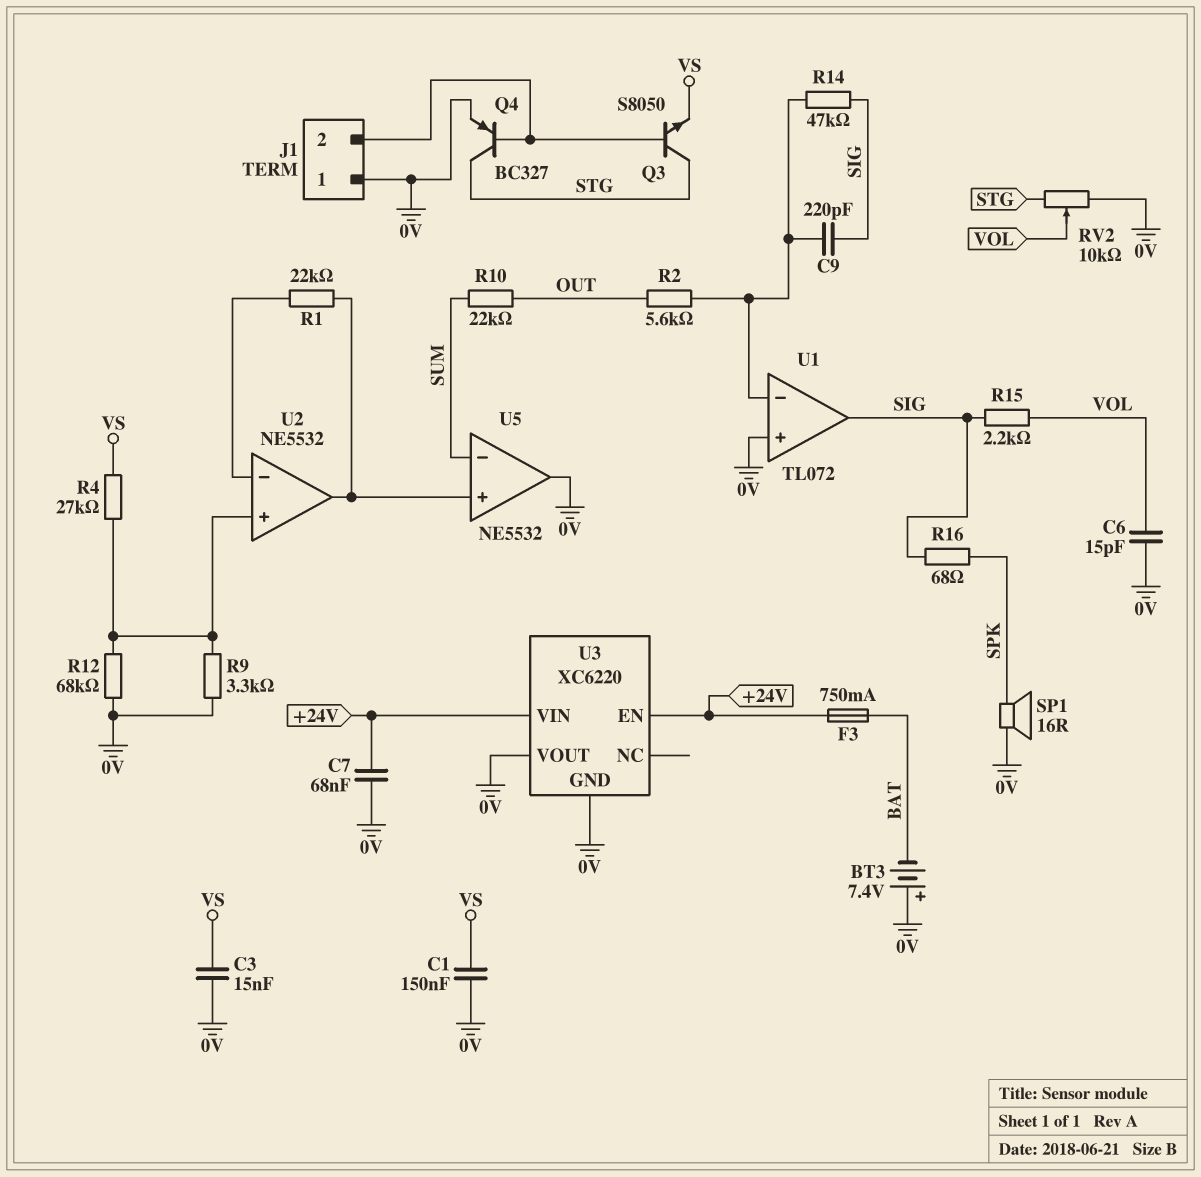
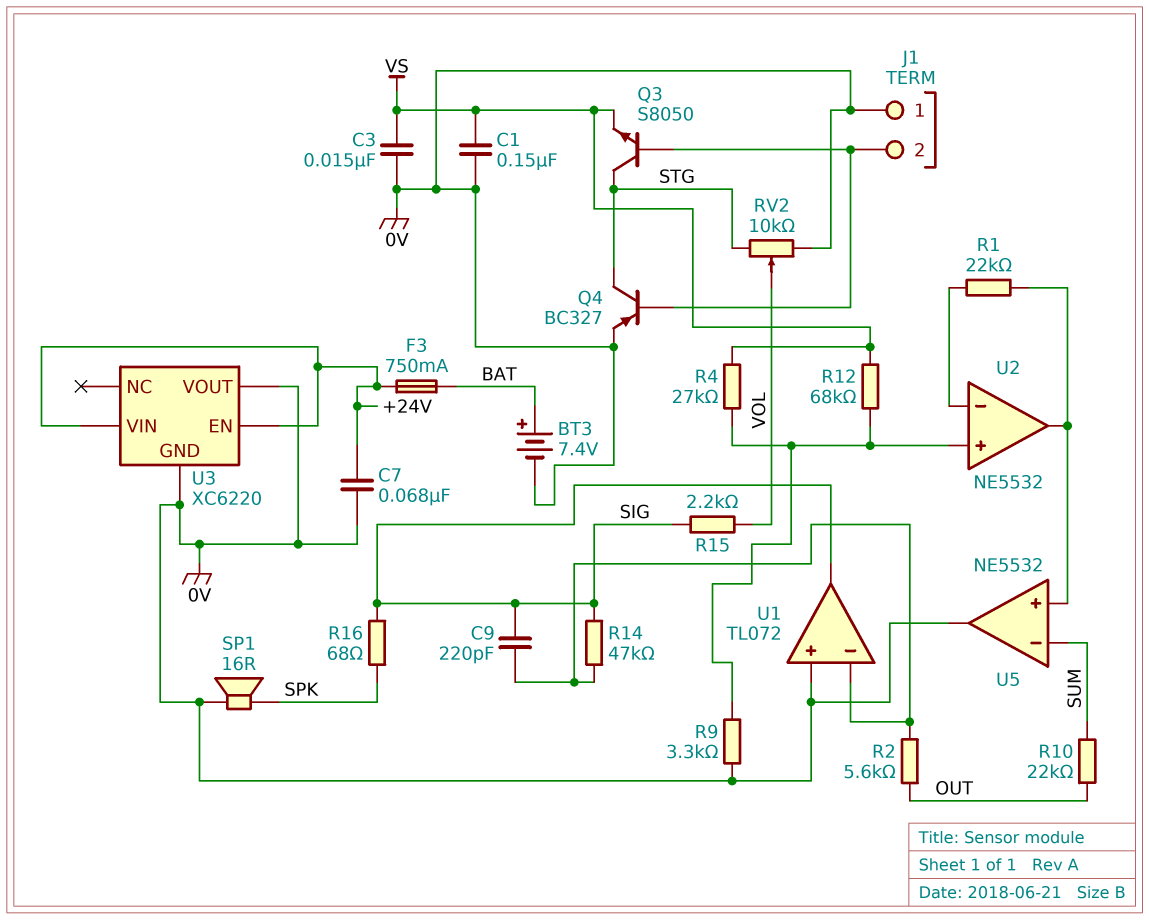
BT3: 7.4V (plus 0V, minus BAT) -> 7.4V (plus BAT, minus 0V)
C6: 15pF (0V, VOL) -> none
R12: 68k (0V, U2/in+) -> 68k (U2/in+, VS)

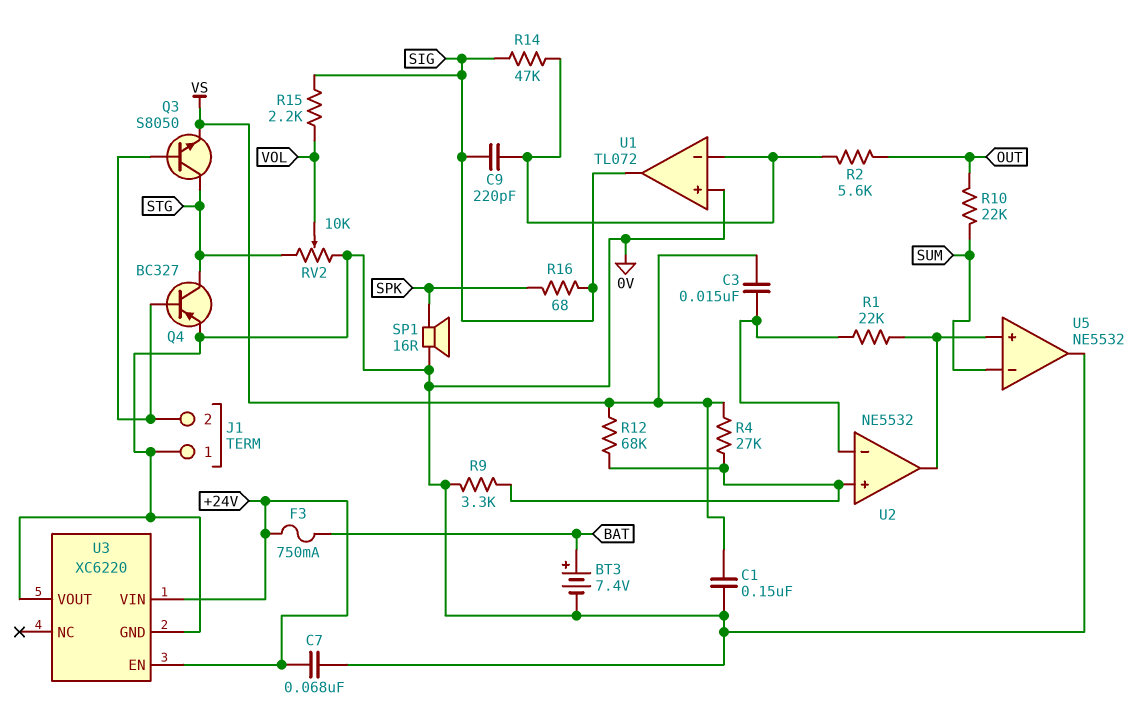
C3: 15nF (0V, VS) -> 15nF (U2/in-, VS)

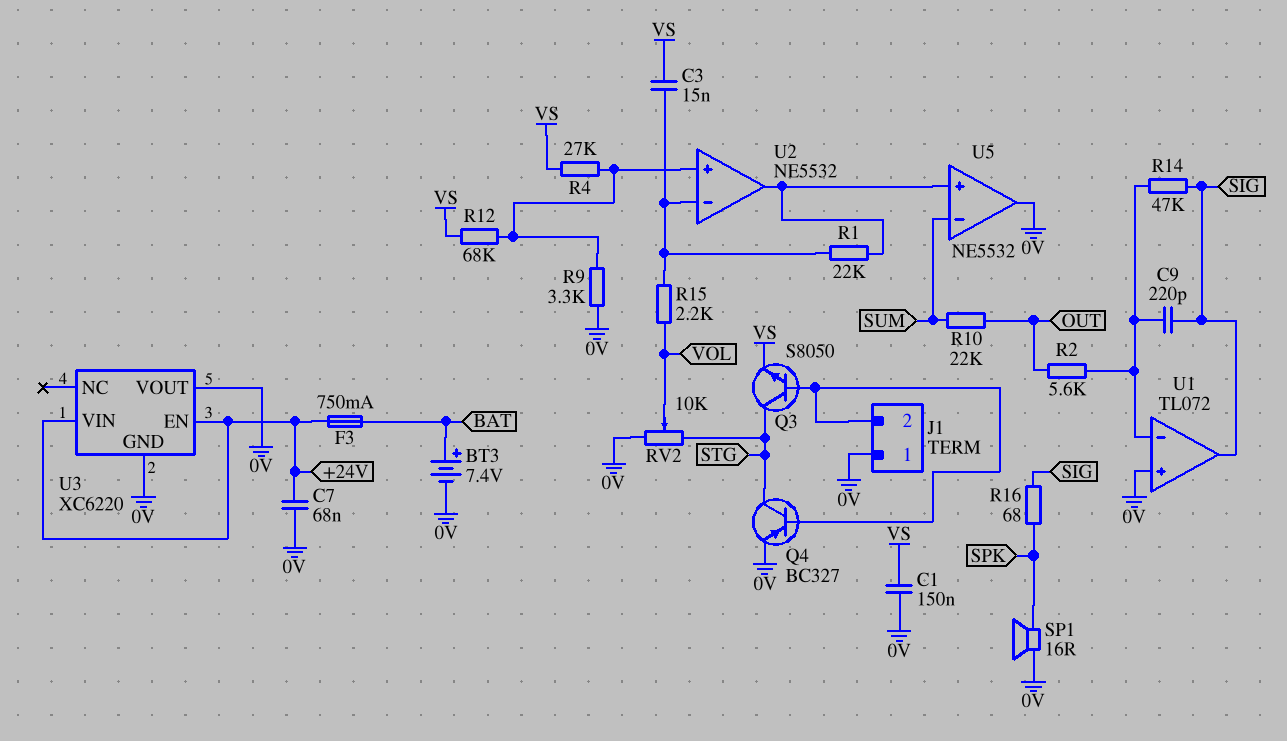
R15: 2.2k (SIG, VOL) -> 2.2k (U2/in-, VOL)

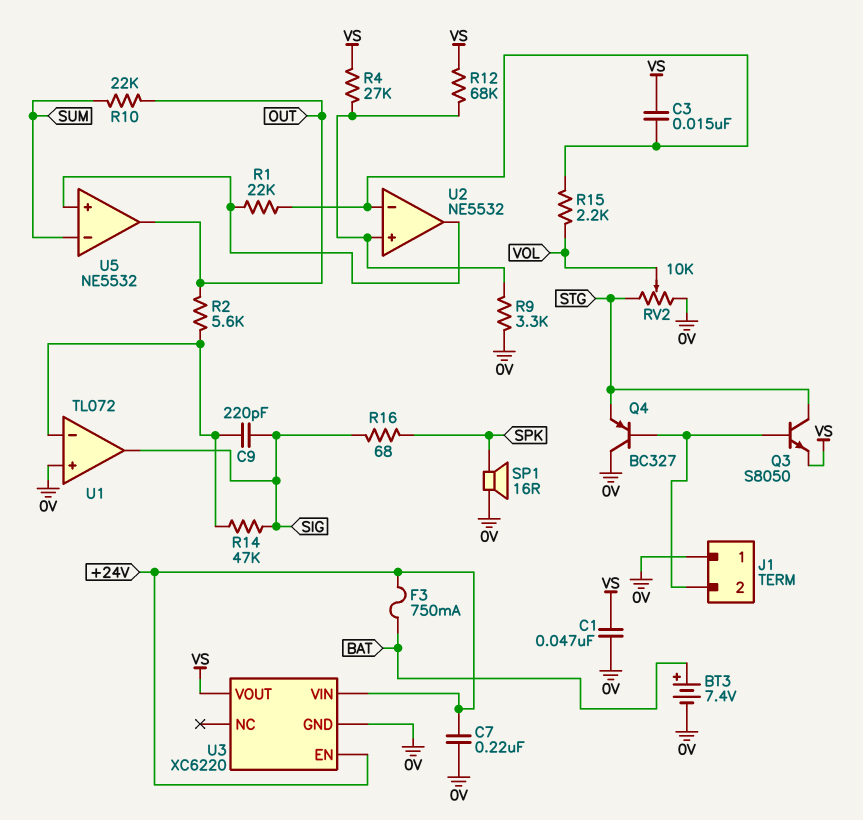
C1: 150nF (0V, VS) -> 47nF (0V, VS)
C7: 68nF (+24V, 0V) -> 220nF (+24V, 0V)
Q4: PNP BC327 (B J1/2, C STG, E 0V) -> PNP BC327 (B J1/2, C 0V, E STG)
U3 pin VOUT: 0V -> VS
U5 pin out: 0V -> OUT

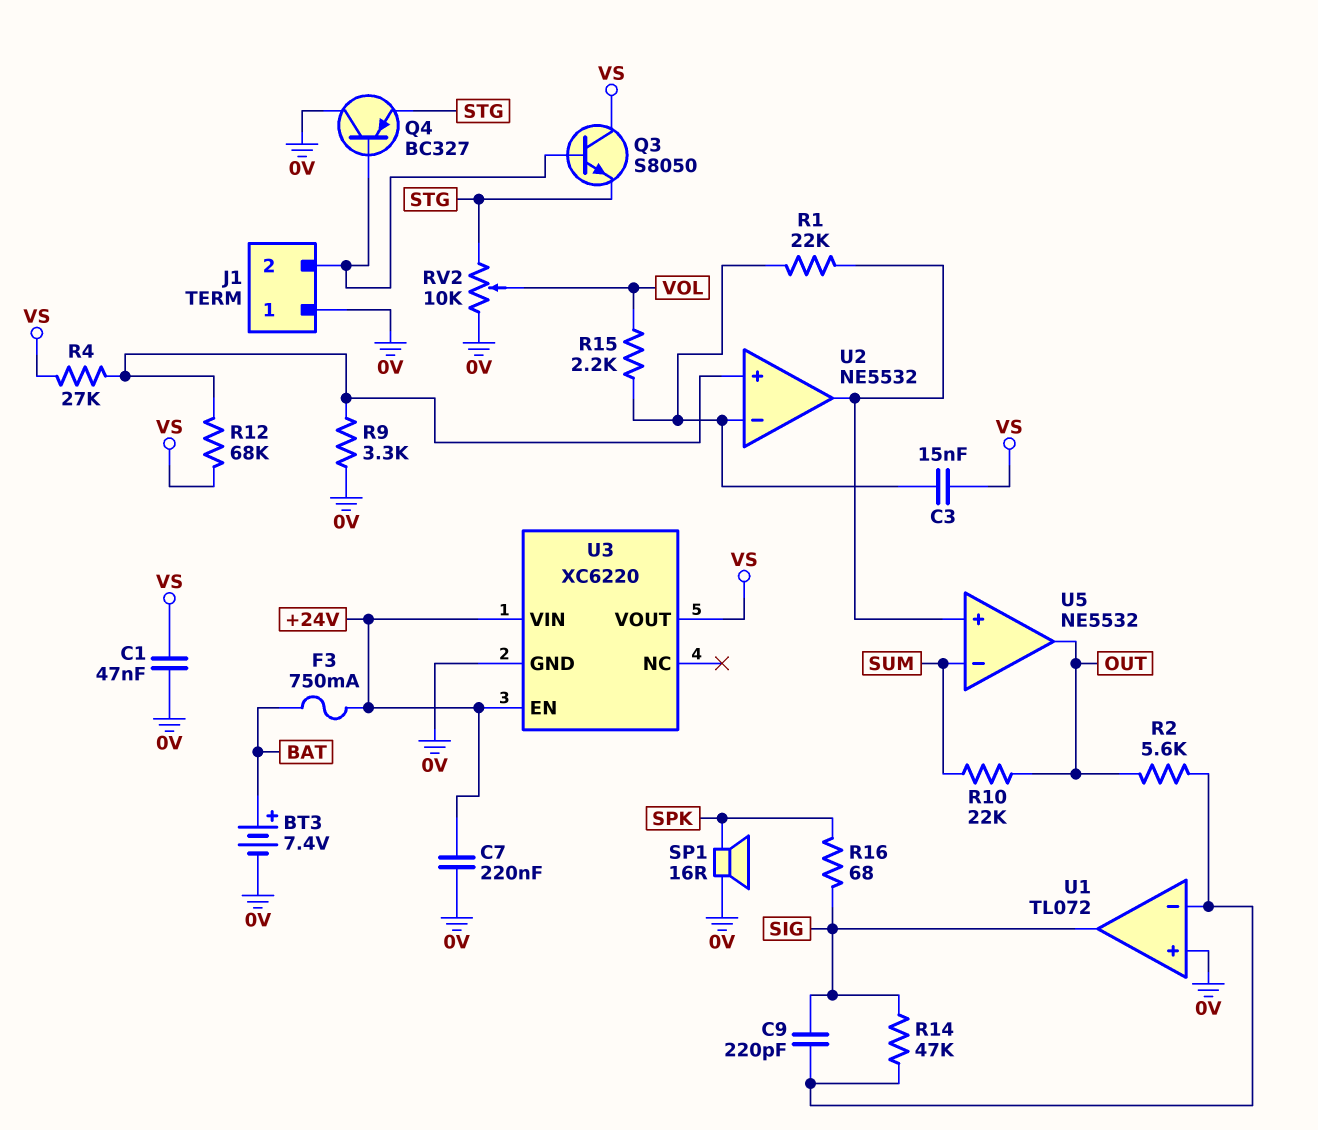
Q3: NPN S8050 (B J1/2, C STG, E VS) -> NPN S8050 (B J1/2, C VS, E STG)

